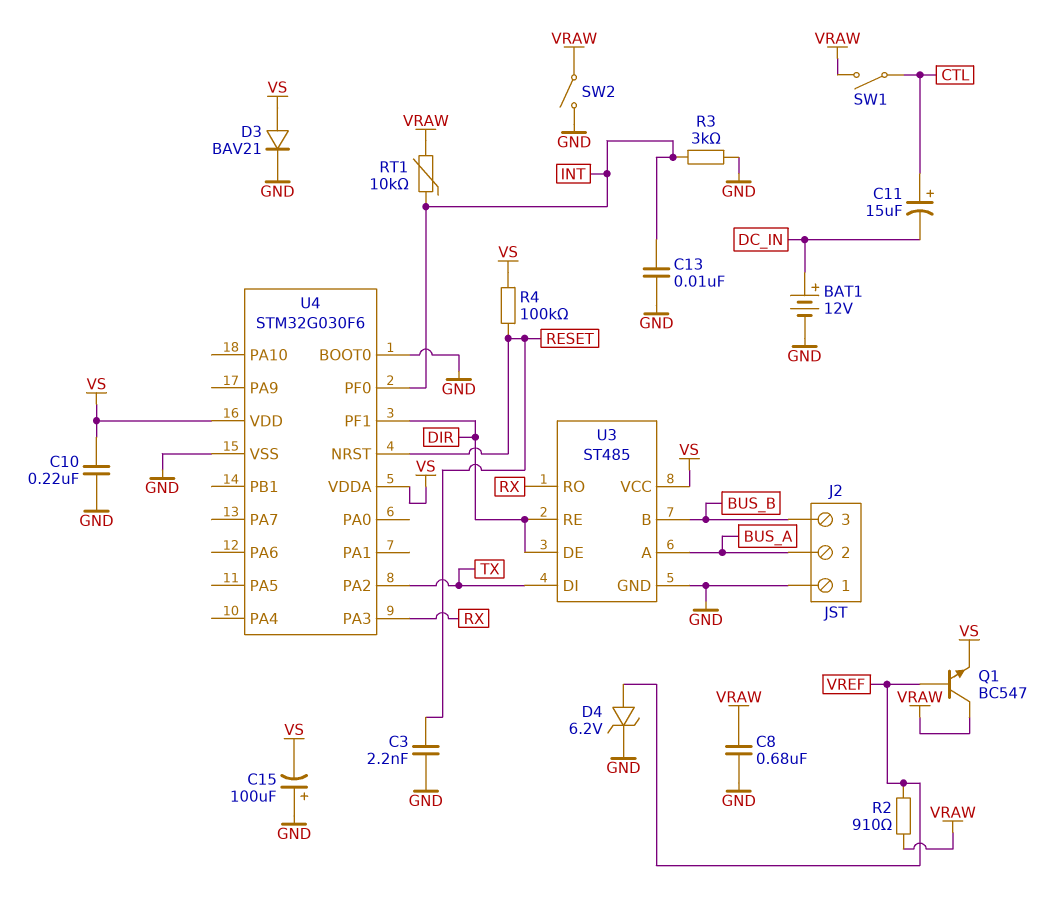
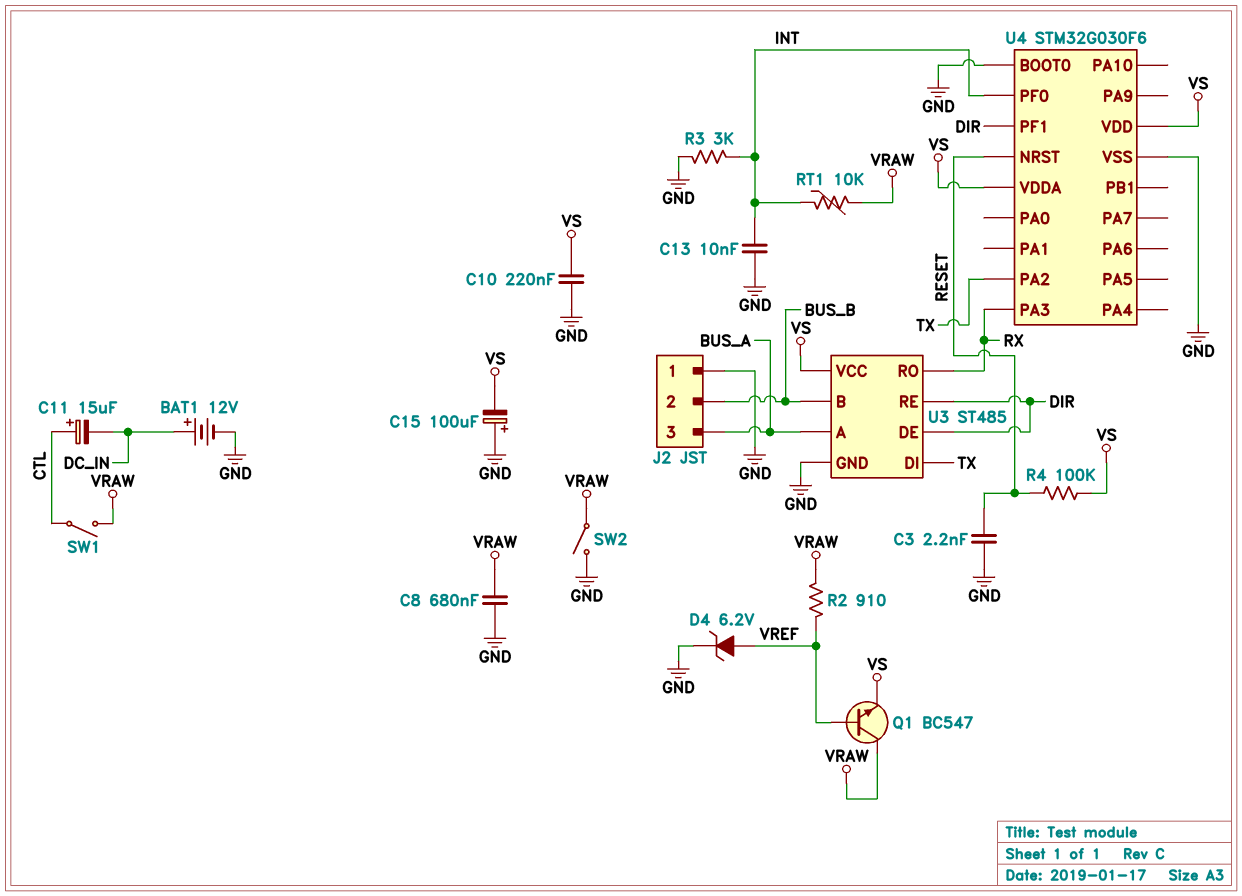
D3: diode BAV21 (A VS, K GND) -> none
J2 pin 2: BUS_A -> BUS_B
J2 pin 3: BUS_B -> BUS_A

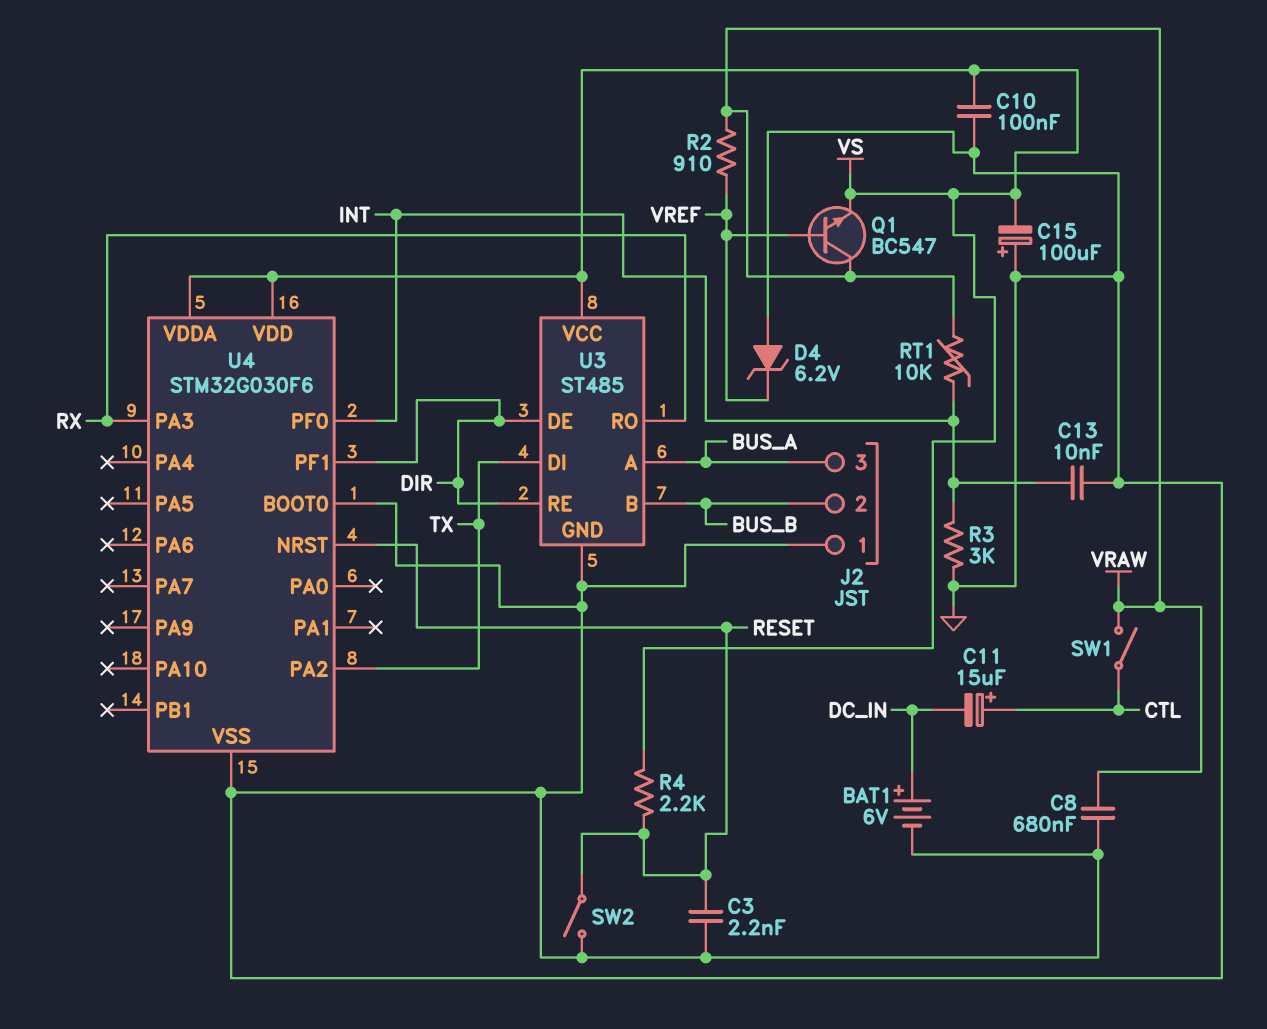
BAT1: 12V (plus DC_IN, minus GND) -> 6V (plus DC_IN, minus GND)
C10: 220nF (GND, VS) -> 100nF (GND, VS)
D4: zener 6.2V (A VREF, K GND) -> zener 6.2V (A GND, K VREF)
R4: 100k (RESET, VS) -> 2.2k (RESET, VS)
SW2: switch (GND, VRAW) -> switch (GND, RESET)

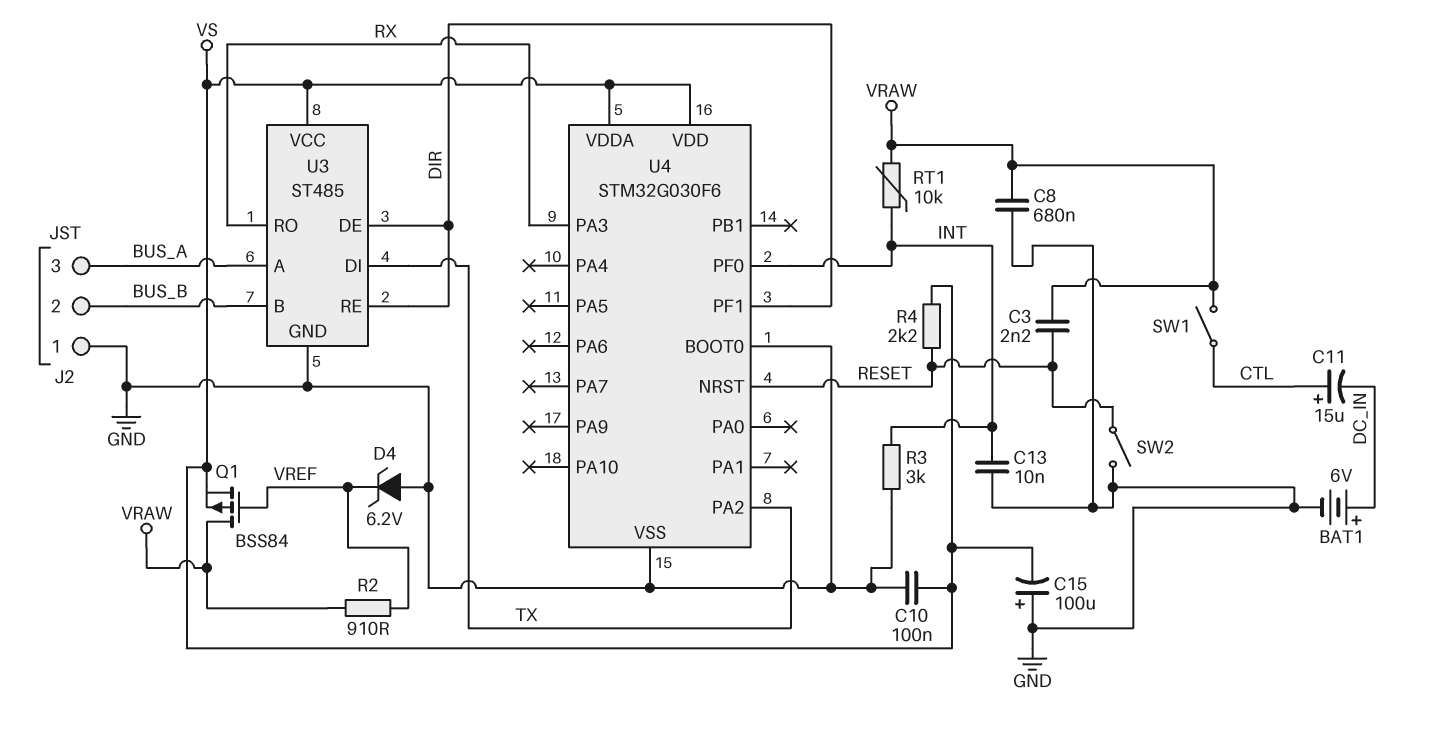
C3: 2.2nF (GND, RESET) -> 2.2nF (RESET, VRAW)
Q1: NPN BC547 (B VREF, C VRAW, E VS) -> PMOS BSS84 (G VREF, D VRAW, S VS)

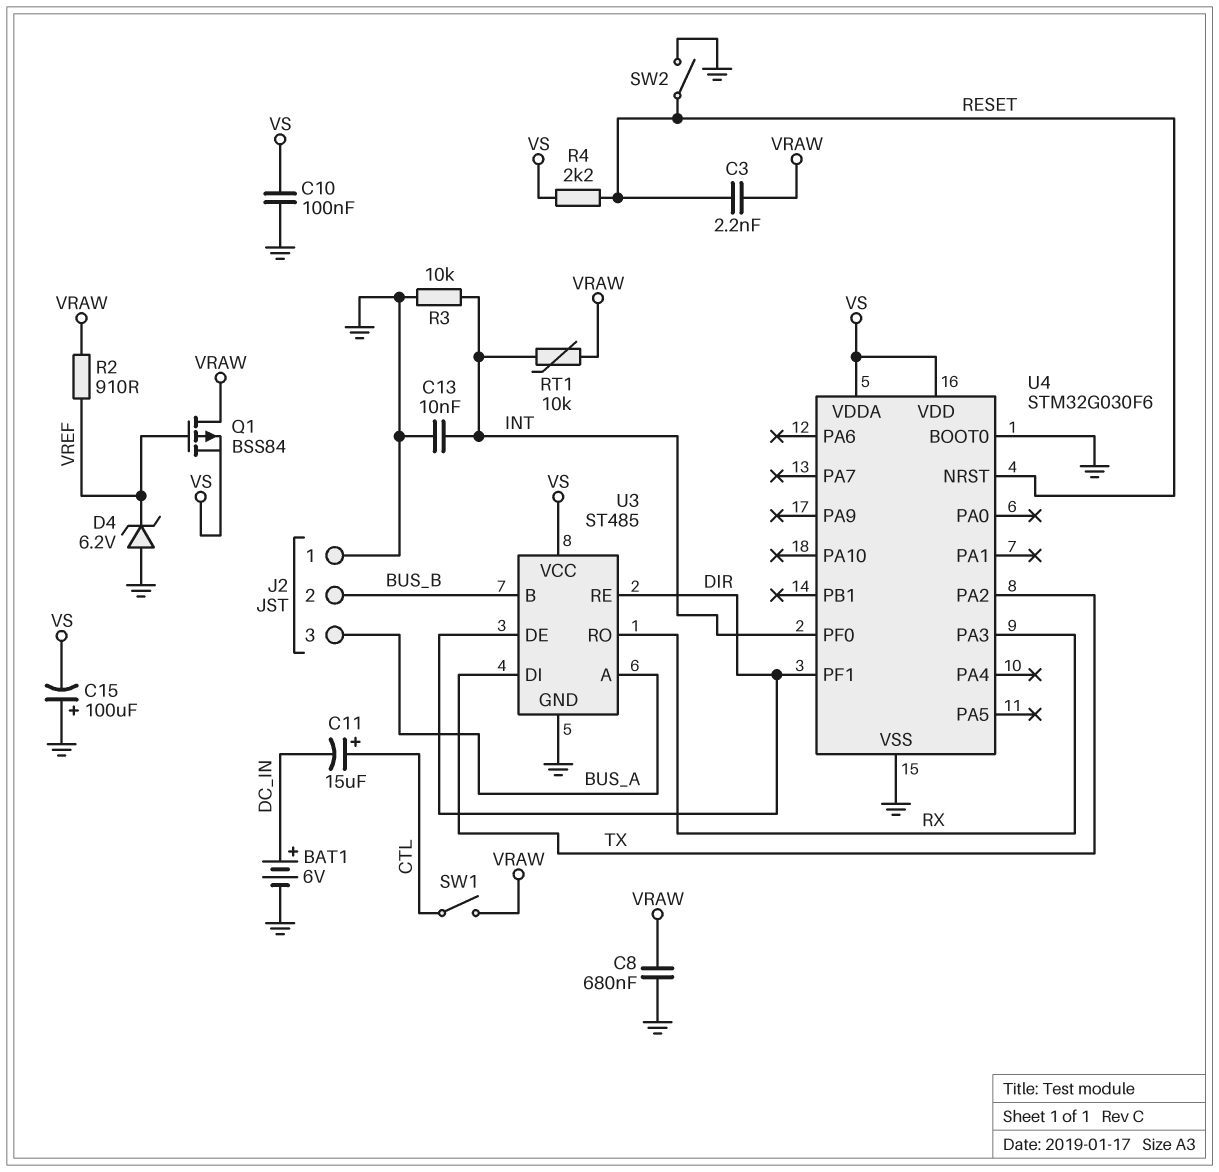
R3: 3k (GND, INT) -> 10k (GND, INT)

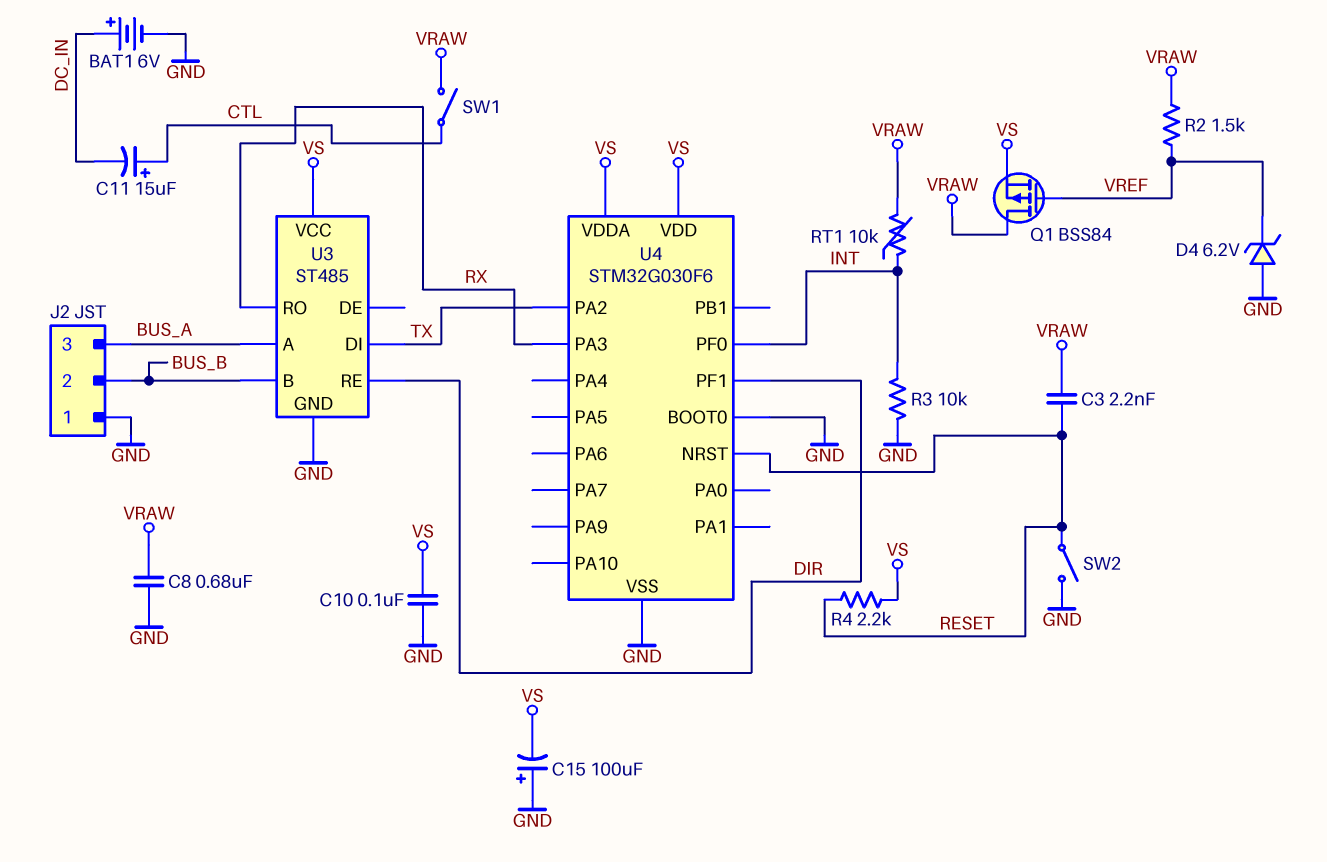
C13: 10nF (GND, INT) -> none
R2: 910 (VRAW, VREF) -> 1.5k (VRAW, VREF)
U3 pin DE: DIR -> none

